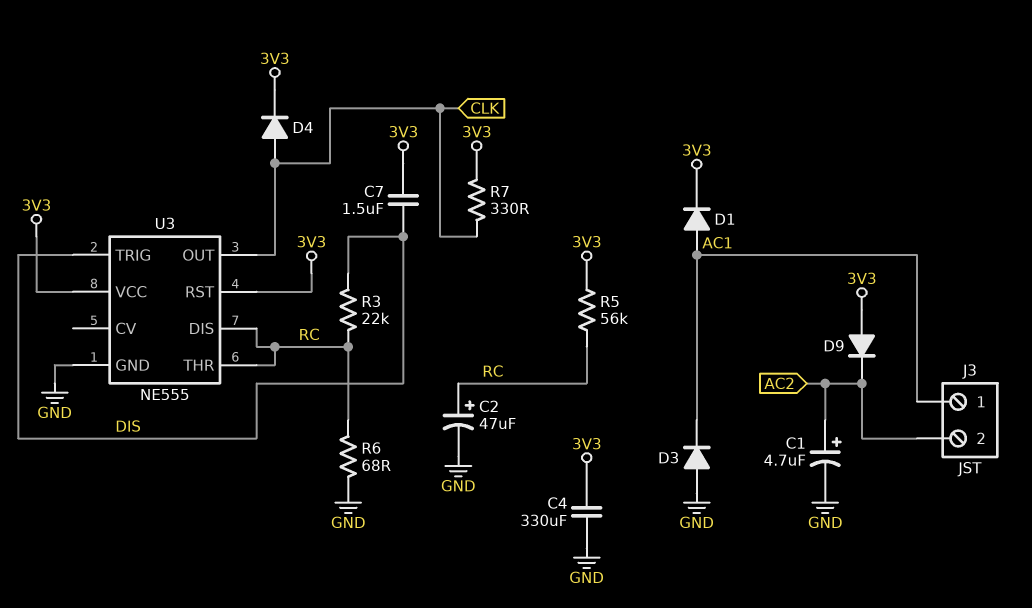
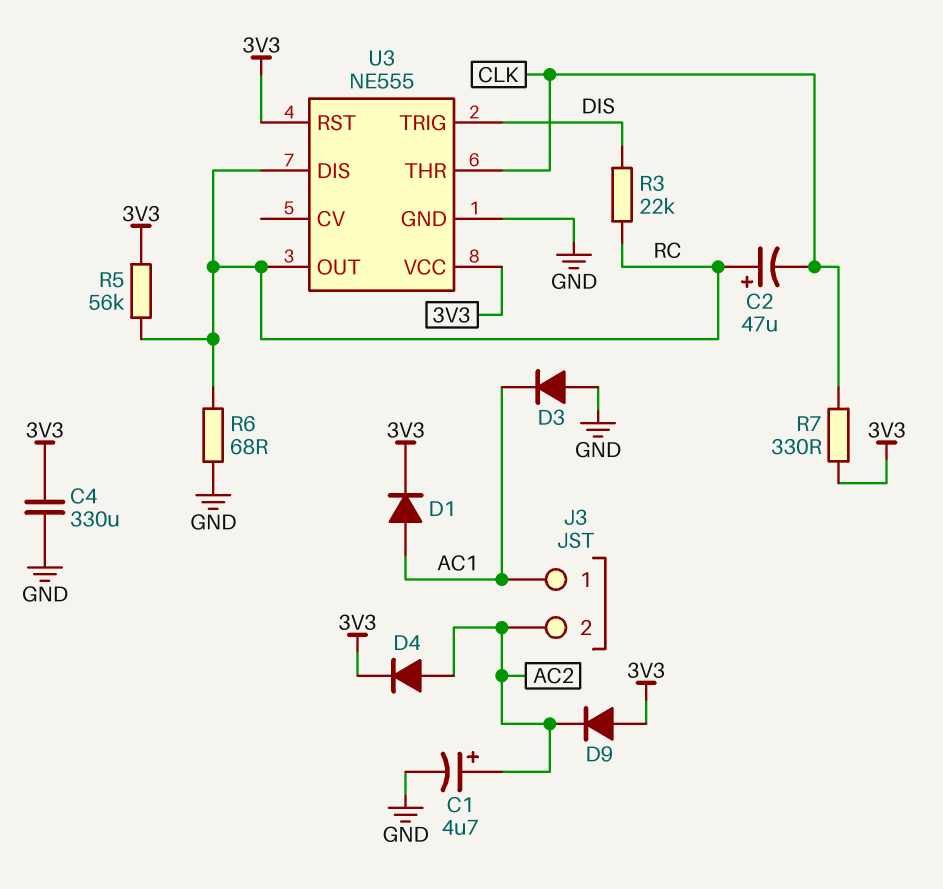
C2: 47uF (plus RC, minus GND) -> 47uF (plus RC, minus CLK)
C7: 1.5uF (3V3, DIS) -> none
D4: diode (A CLK, K 3V3) -> diode (A AC2, K 3V3)
U3 pin OUT: CLK -> RC
U3 pin THR: RC -> CLK

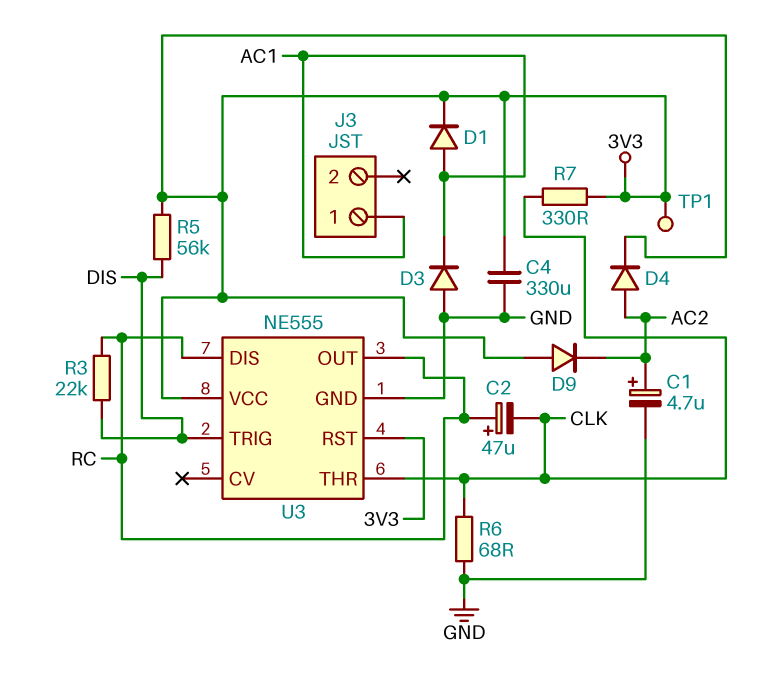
J3 pin 2: AC2 -> none
R5: 56k (3V3, RC) -> 56k (3V3, DIS)
R6: 68 (GND, RC) -> 68 (CLK, GND)
TP1: none -> test point (3V3)

